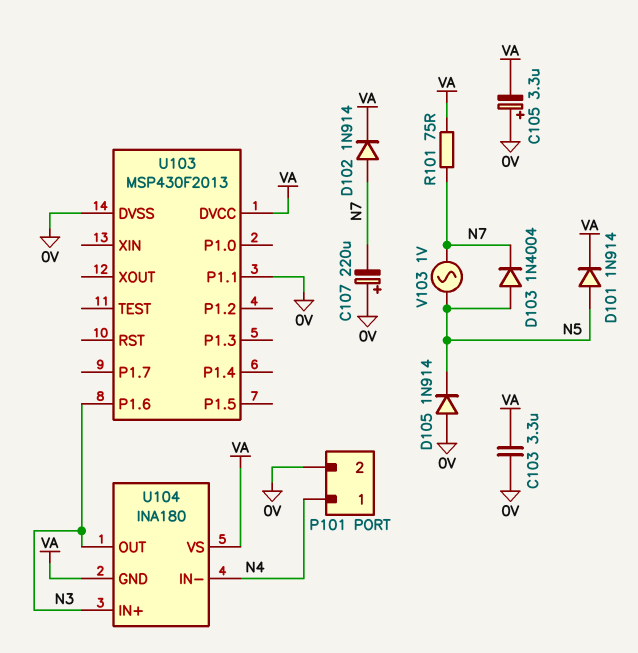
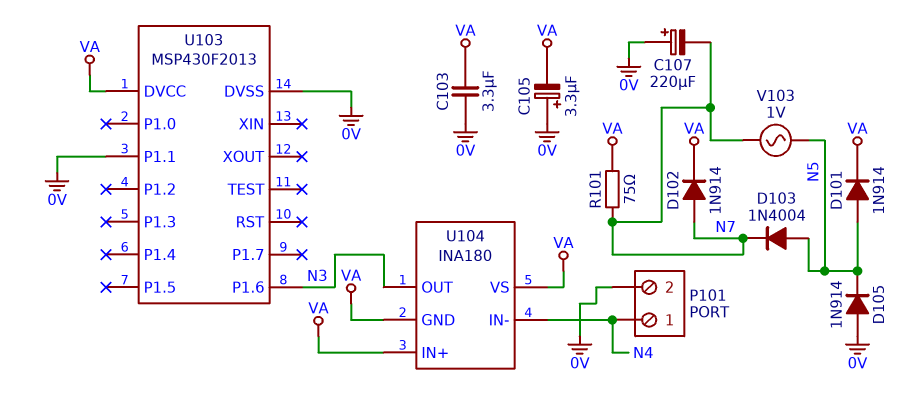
U104 pin IN+: N3 -> VA

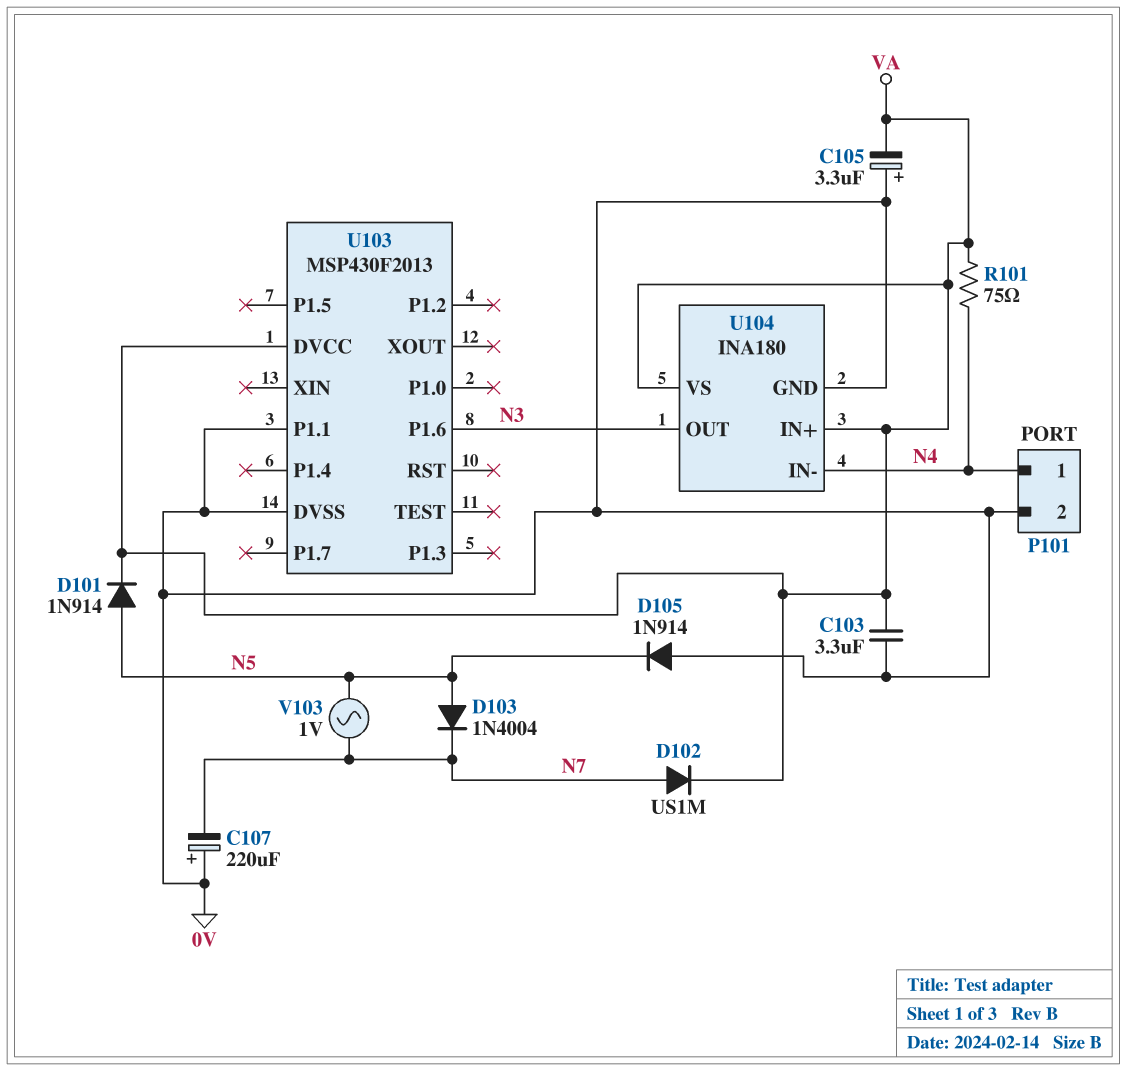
D102: diode 1N914 (A N7, K VA) -> diode US1M (A N7, K VA)
R101: 75 (N7, VA) -> 75 (N4, VA)
U104 pin GND: VA -> 0V

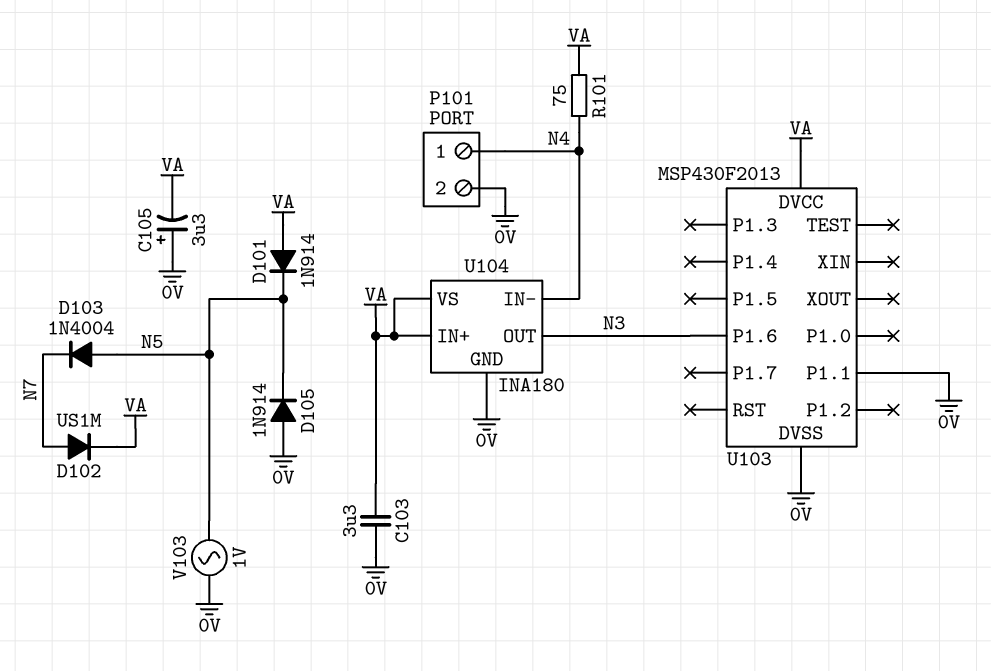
C107: 220uF (plus 0V, minus N7) -> none
D101: diode 1N914 (A N5, K VA) -> diode 1N914 (A VA, K N5)
V103: AC 1V (N5, N7) -> AC 1V (0V, N5)

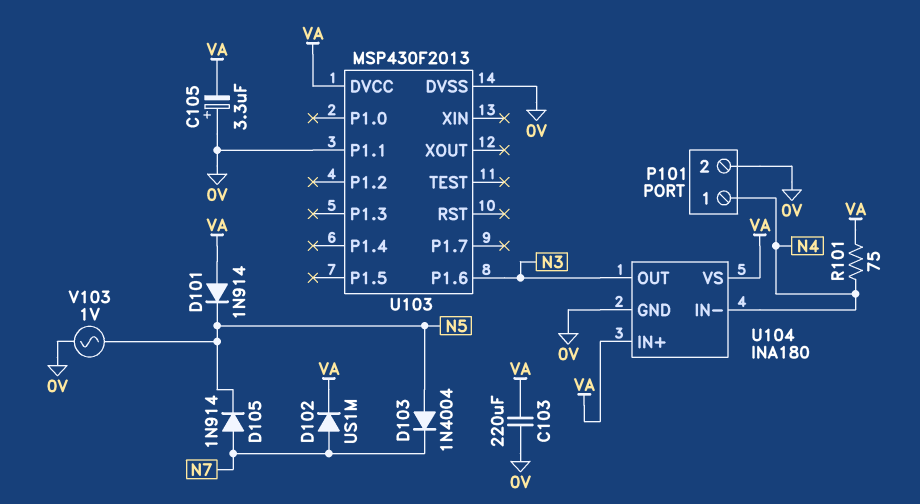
C103: 3.3uF (0V, VA) -> 220uF (0V, VA)
D105: diode 1N914 (A 0V, K N5) -> diode 1N914 (A N7, K N5)

